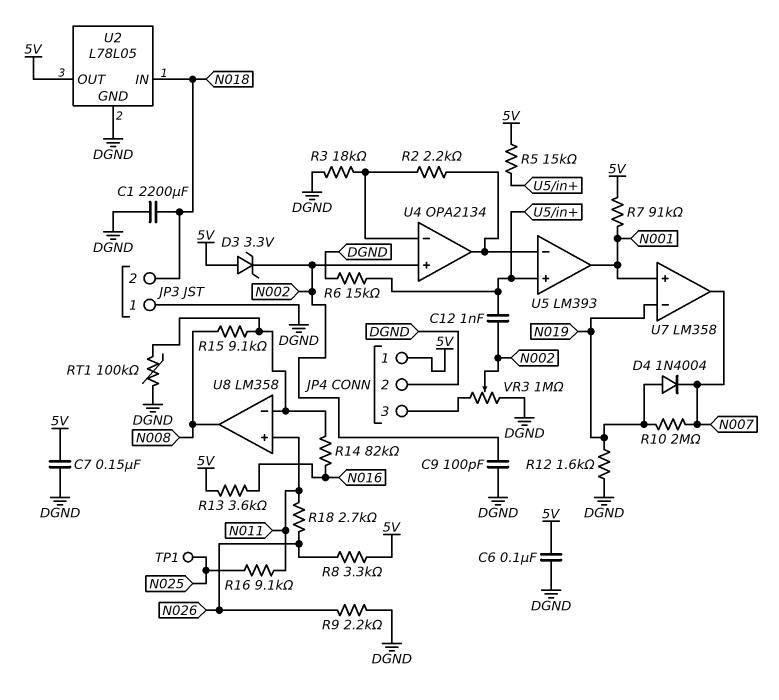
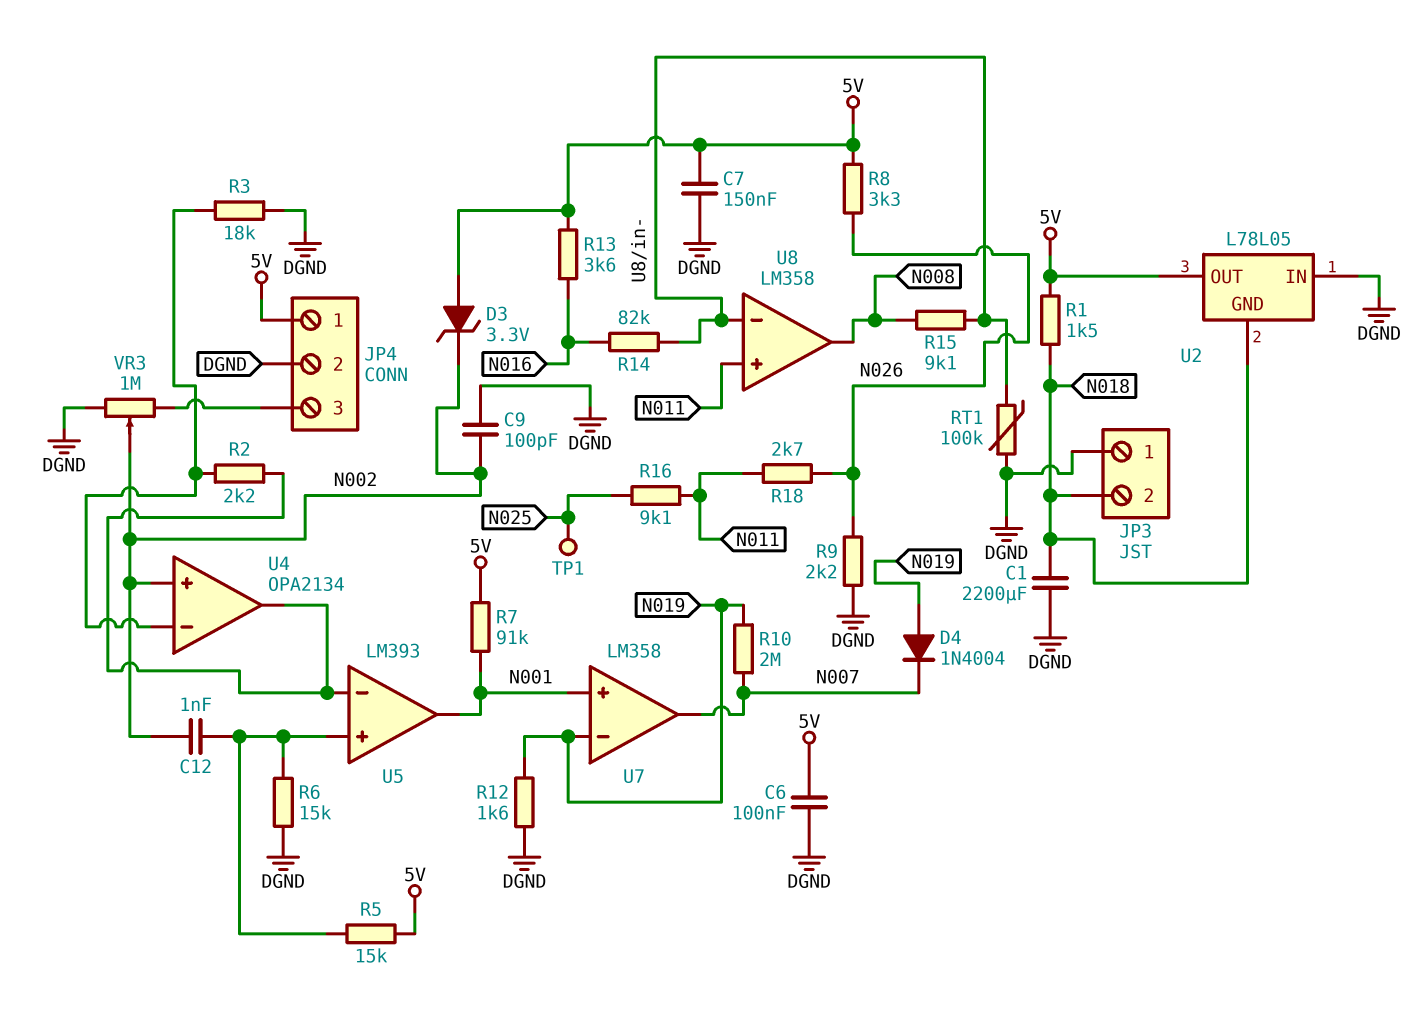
R1: none -> 1.5k (5V, N018)
U2 pin GND: DGND -> N018
U2 pin IN: N018 -> DGND

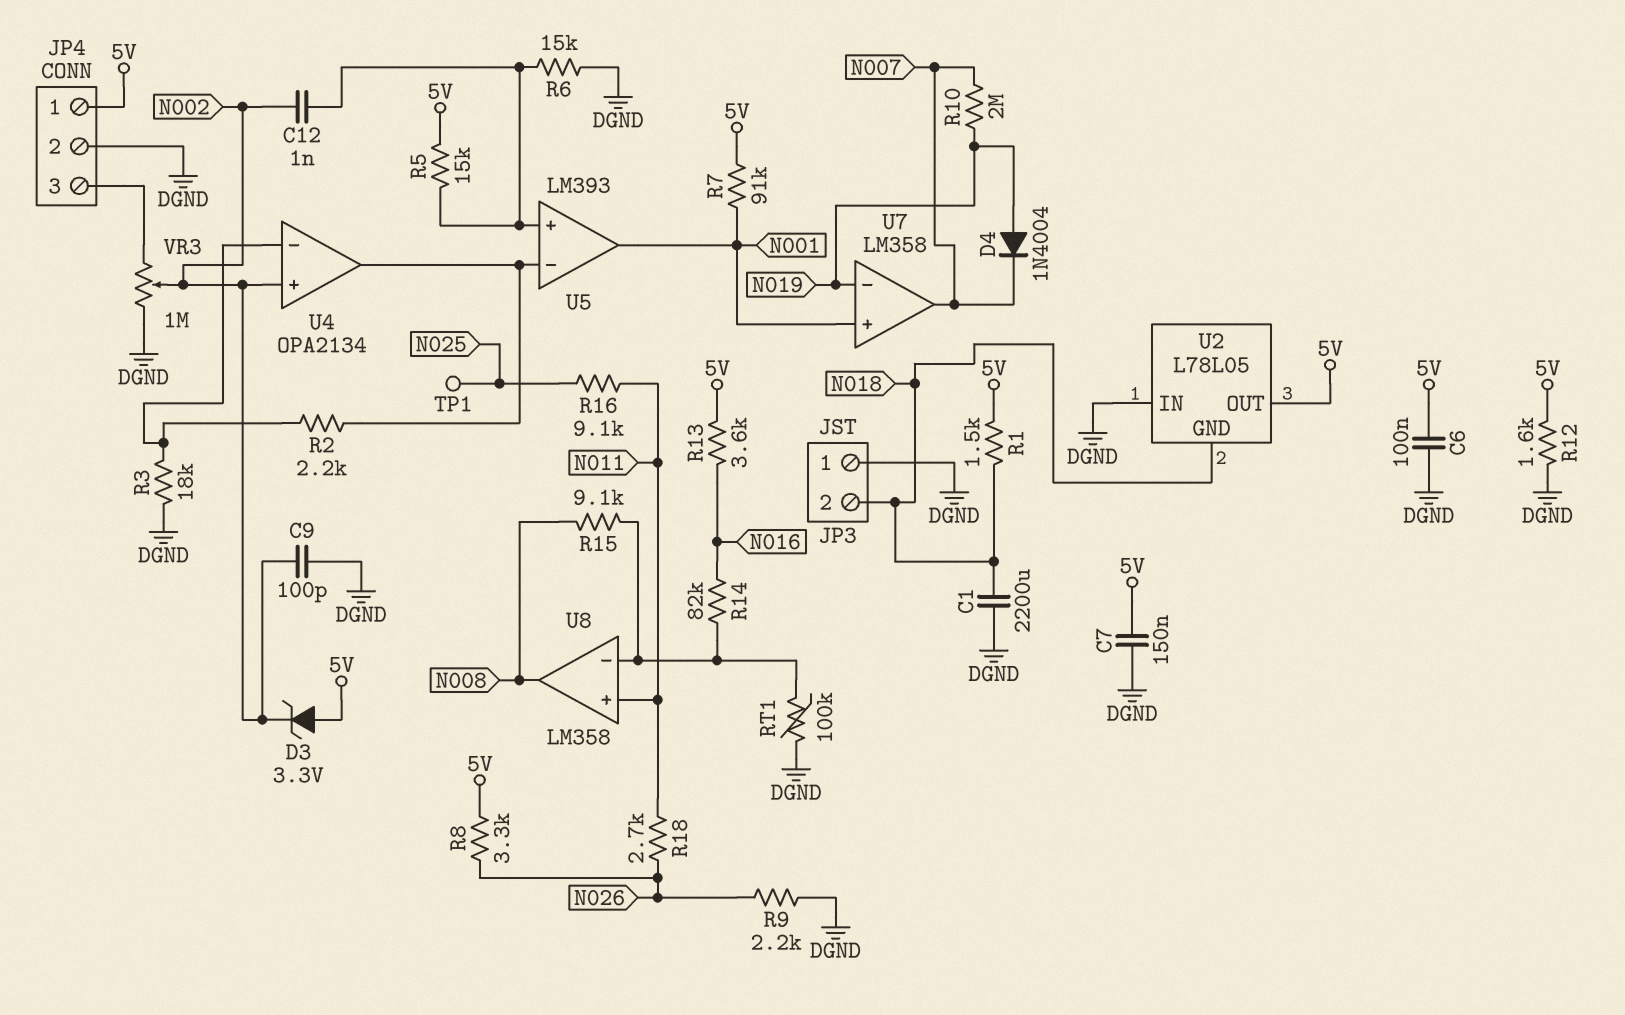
R12: 1.6k (DGND, N019) -> 1.6k (5V, DGND)

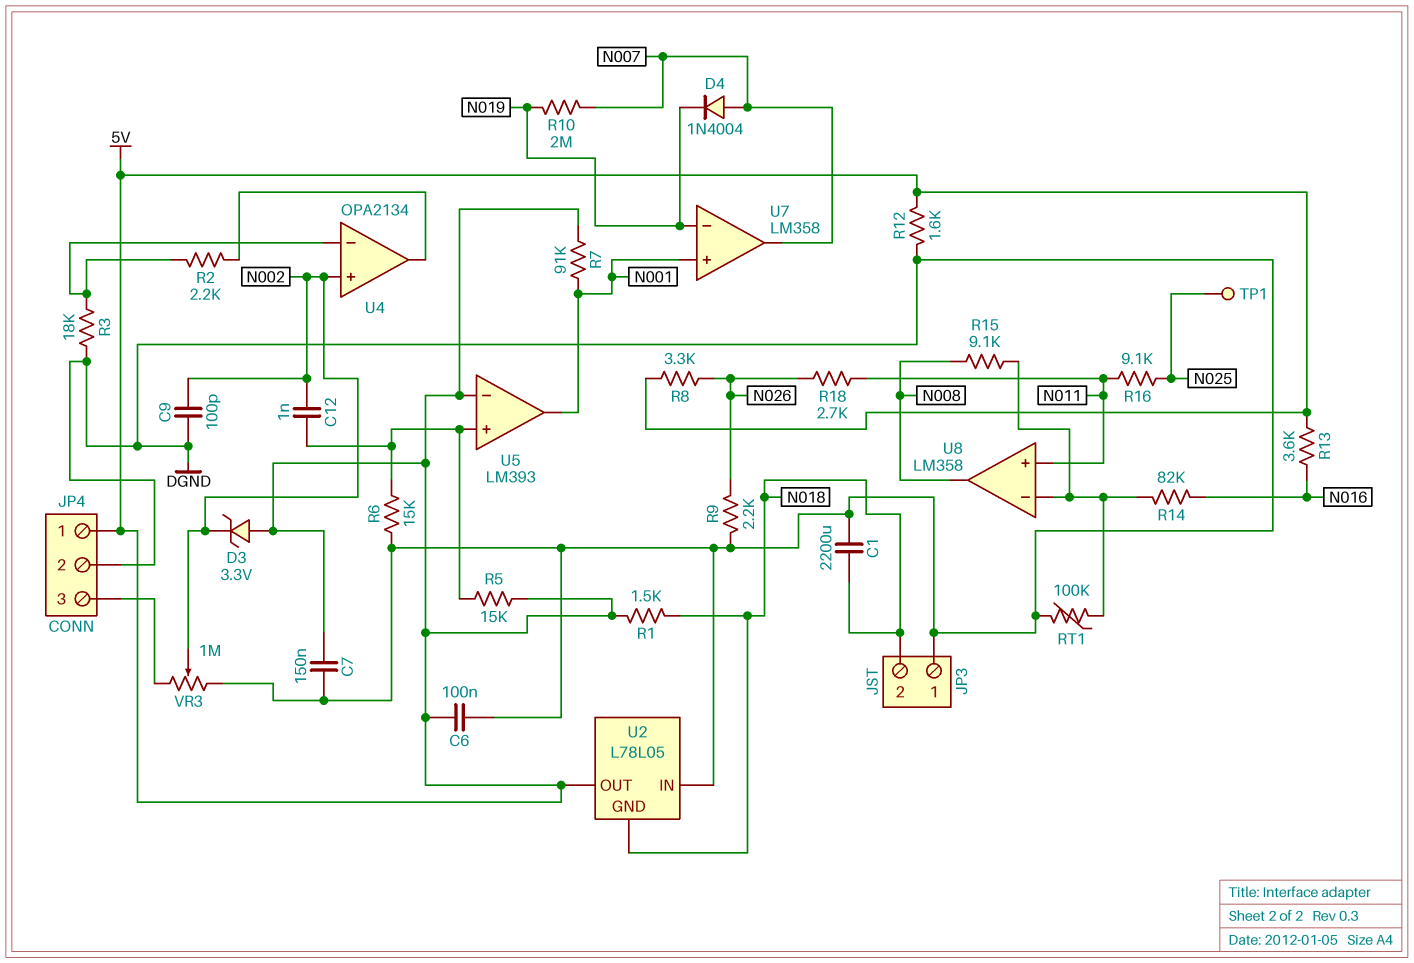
D4: diode 1N4004 (A N019, K N007) -> diode 1N4004 (A N007, K N019)
U5 pin in-: U4/out -> 5V

